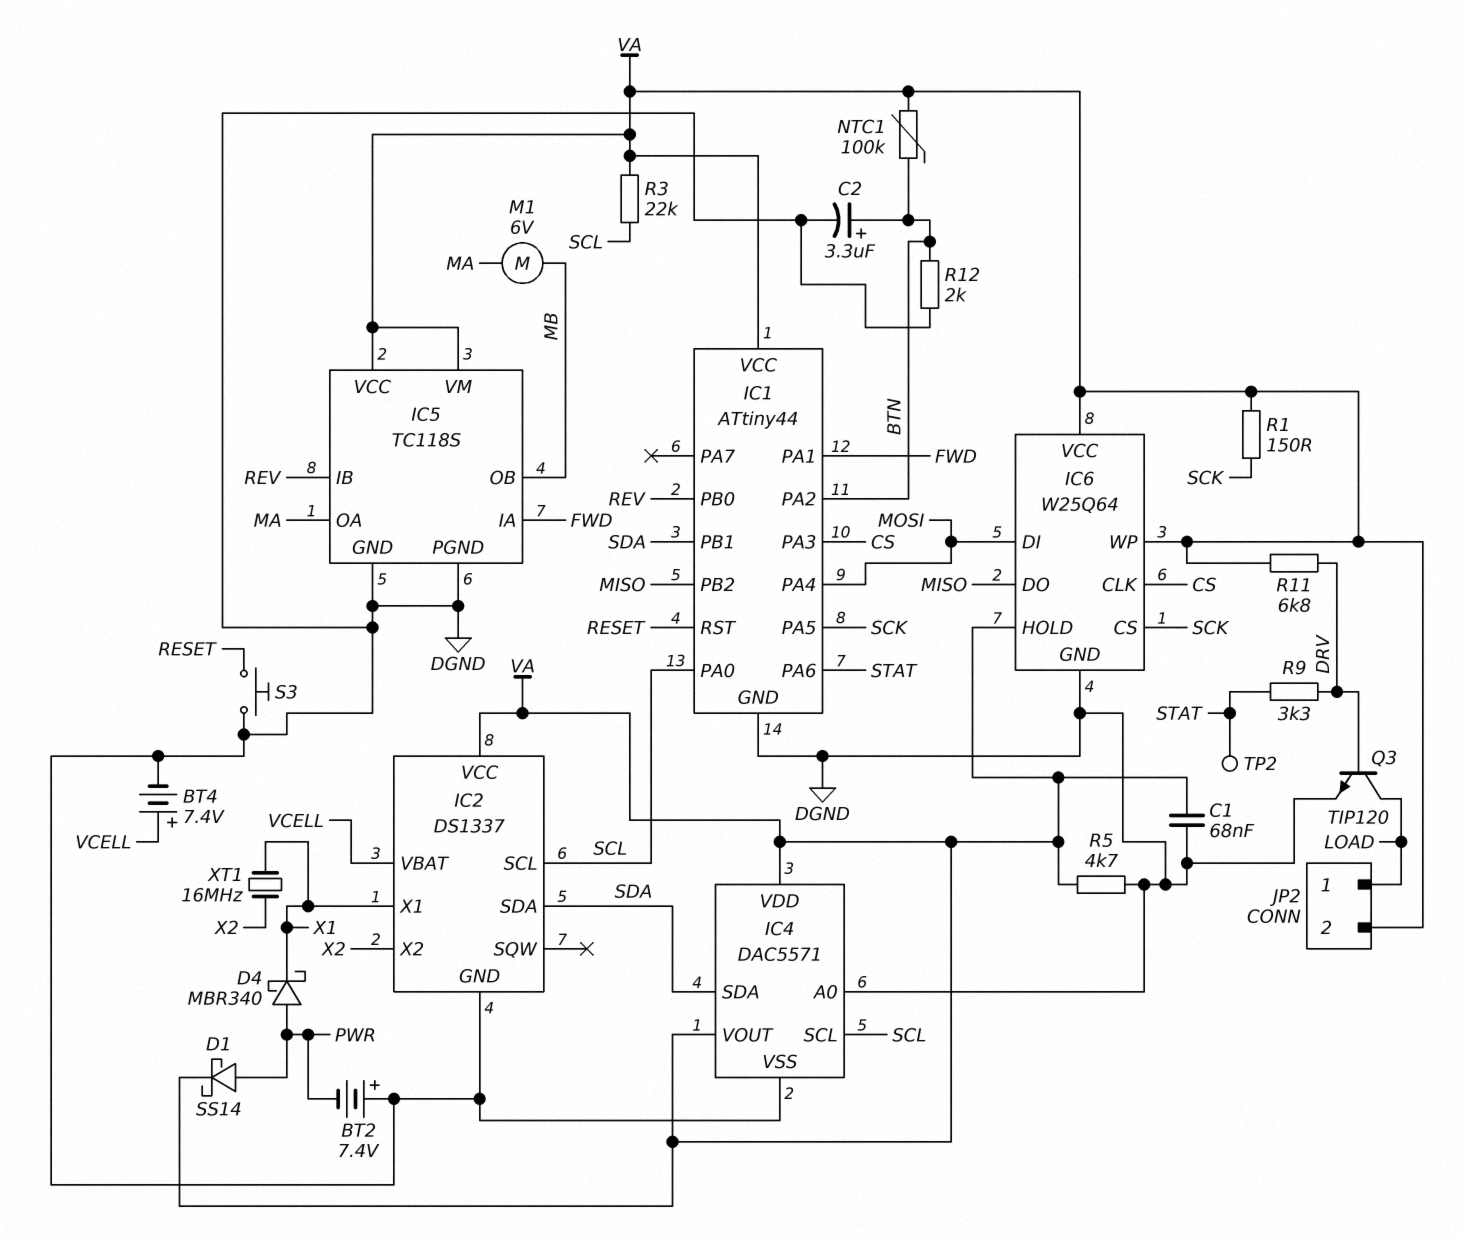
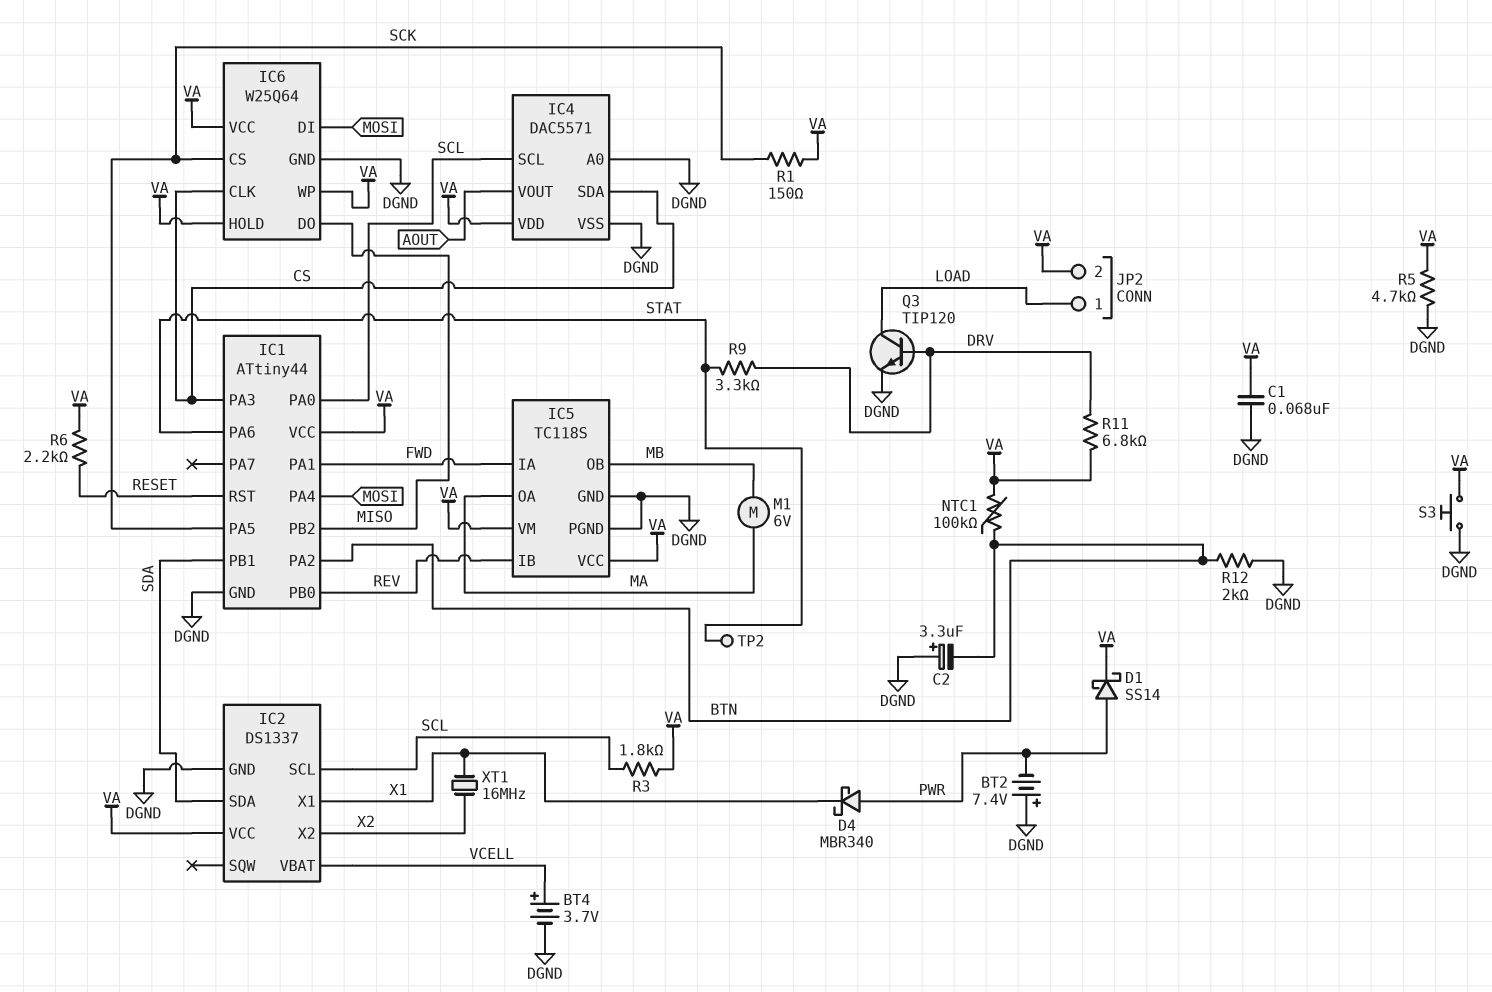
BT4: 7.4V (plus VCELL, minus DGND) -> 3.7V (plus VCELL, minus DGND)
C2: 3.3uF (plus BTN, minus DGND) -> 3.3uF (plus DGND, minus BTN)
IC4 pin SDA: SDA -> CS
IC4 pin VOUT: VA -> AOUT
R3: 22k (SCL, VA) -> 1.8k (SCL, VA)
R6: none -> 2.2k (RESET, VA)
S3: button (DGND, RESET) -> button (DGND, VA)

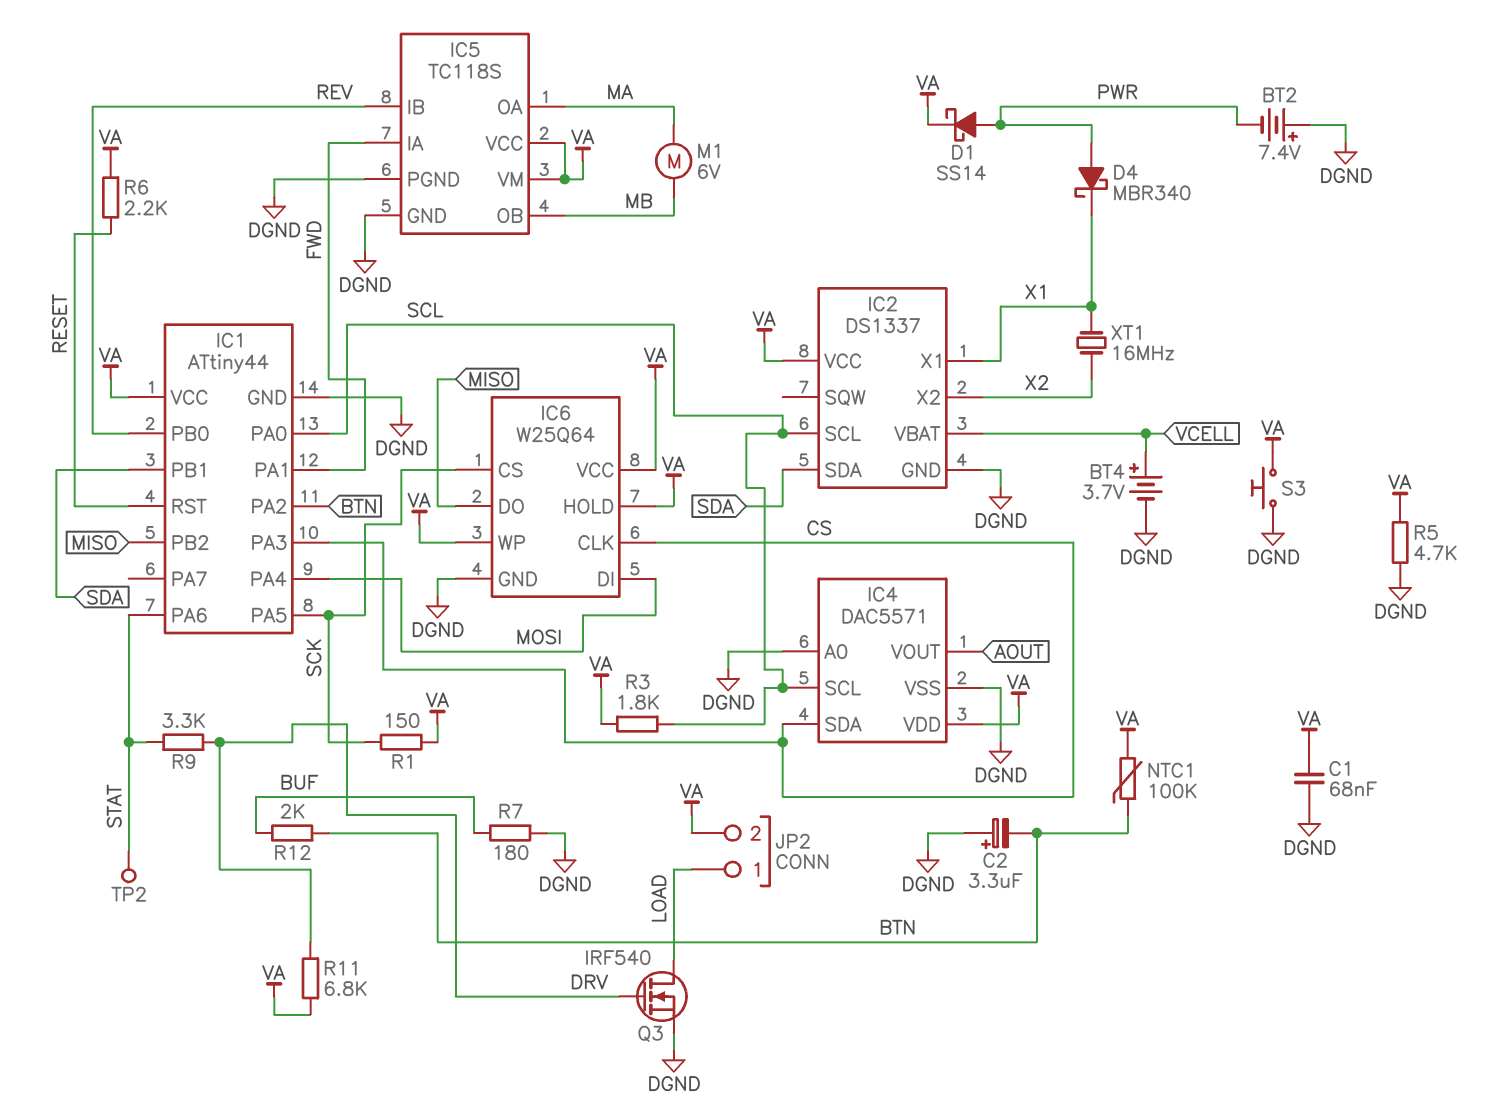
Q3: NPN TIP120 (B DRV, C LOAD, E DGND) -> NMOS IRF540 (G DRV, D LOAD, S DGND)
R7: none -> 180 (BUF, DGND)
R12: 2k (BTN, DGND) -> 2k (BTN, BUF)

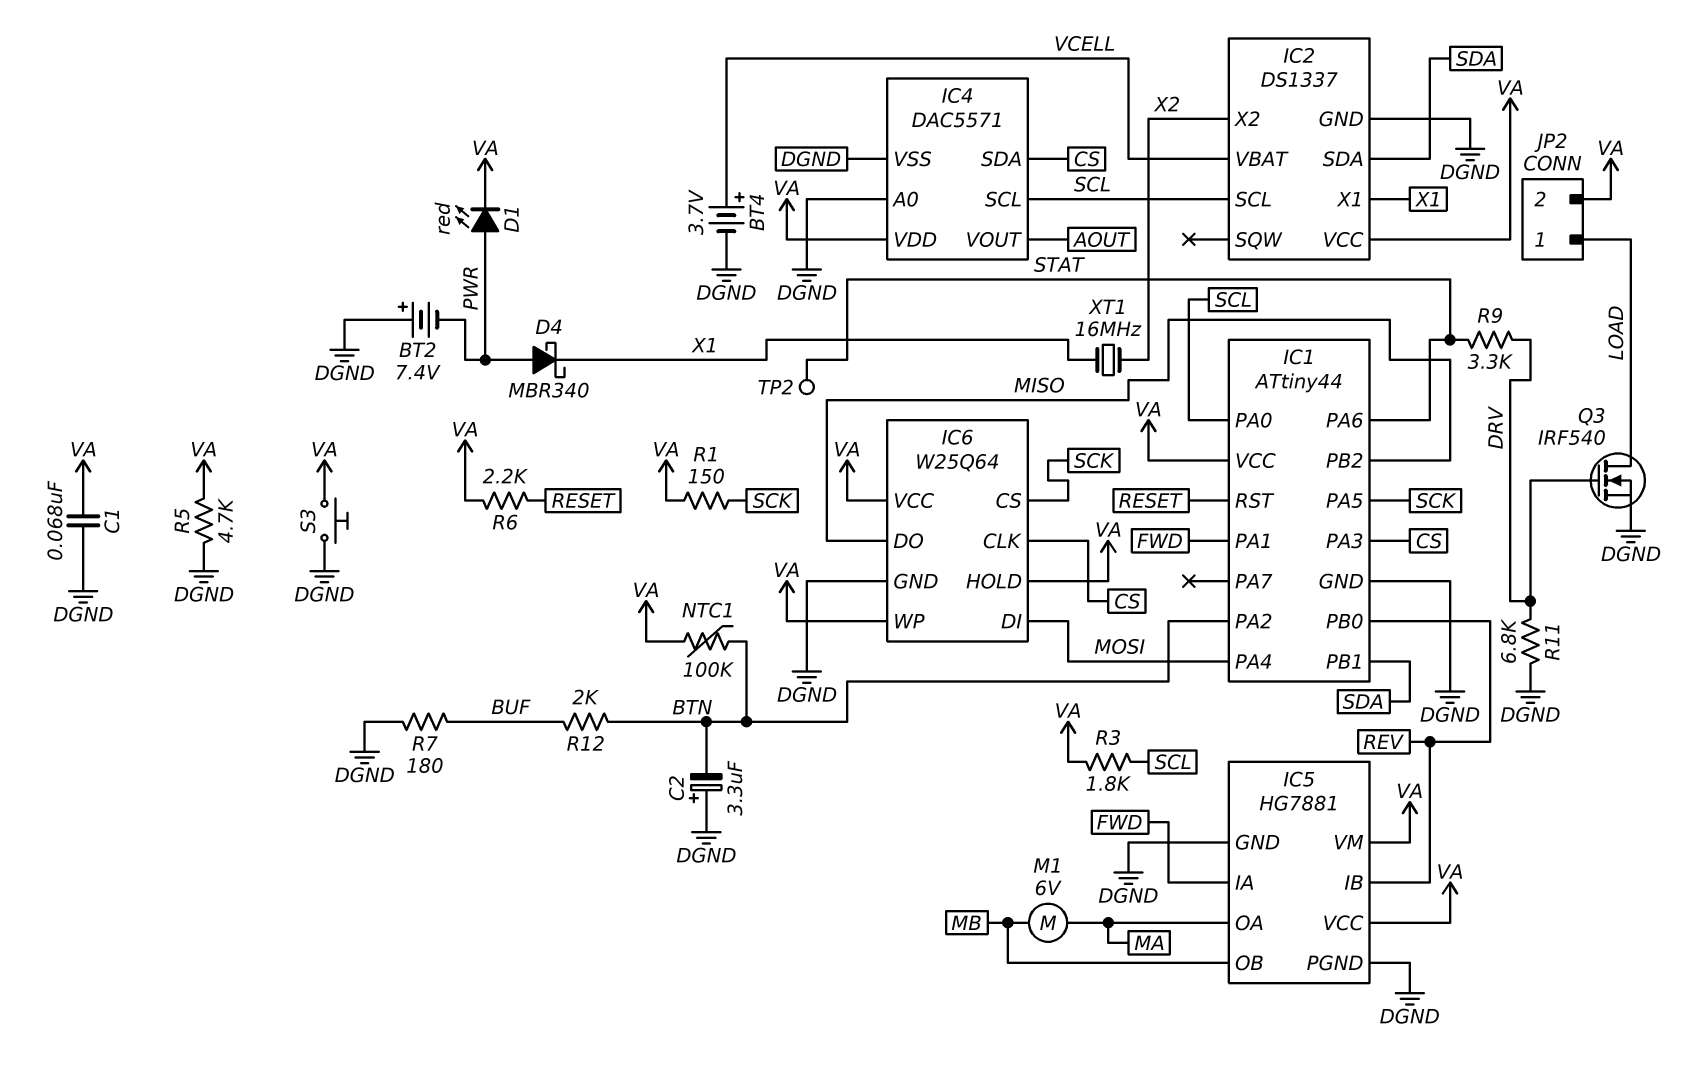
D1: schottky SS14 (A PWR, K VA) -> LED red (A PWR, K VA)
IC5: TC118S -> HG7881
R11: 6.8k (DRV, VA) -> 6.8k (DGND, DRV)

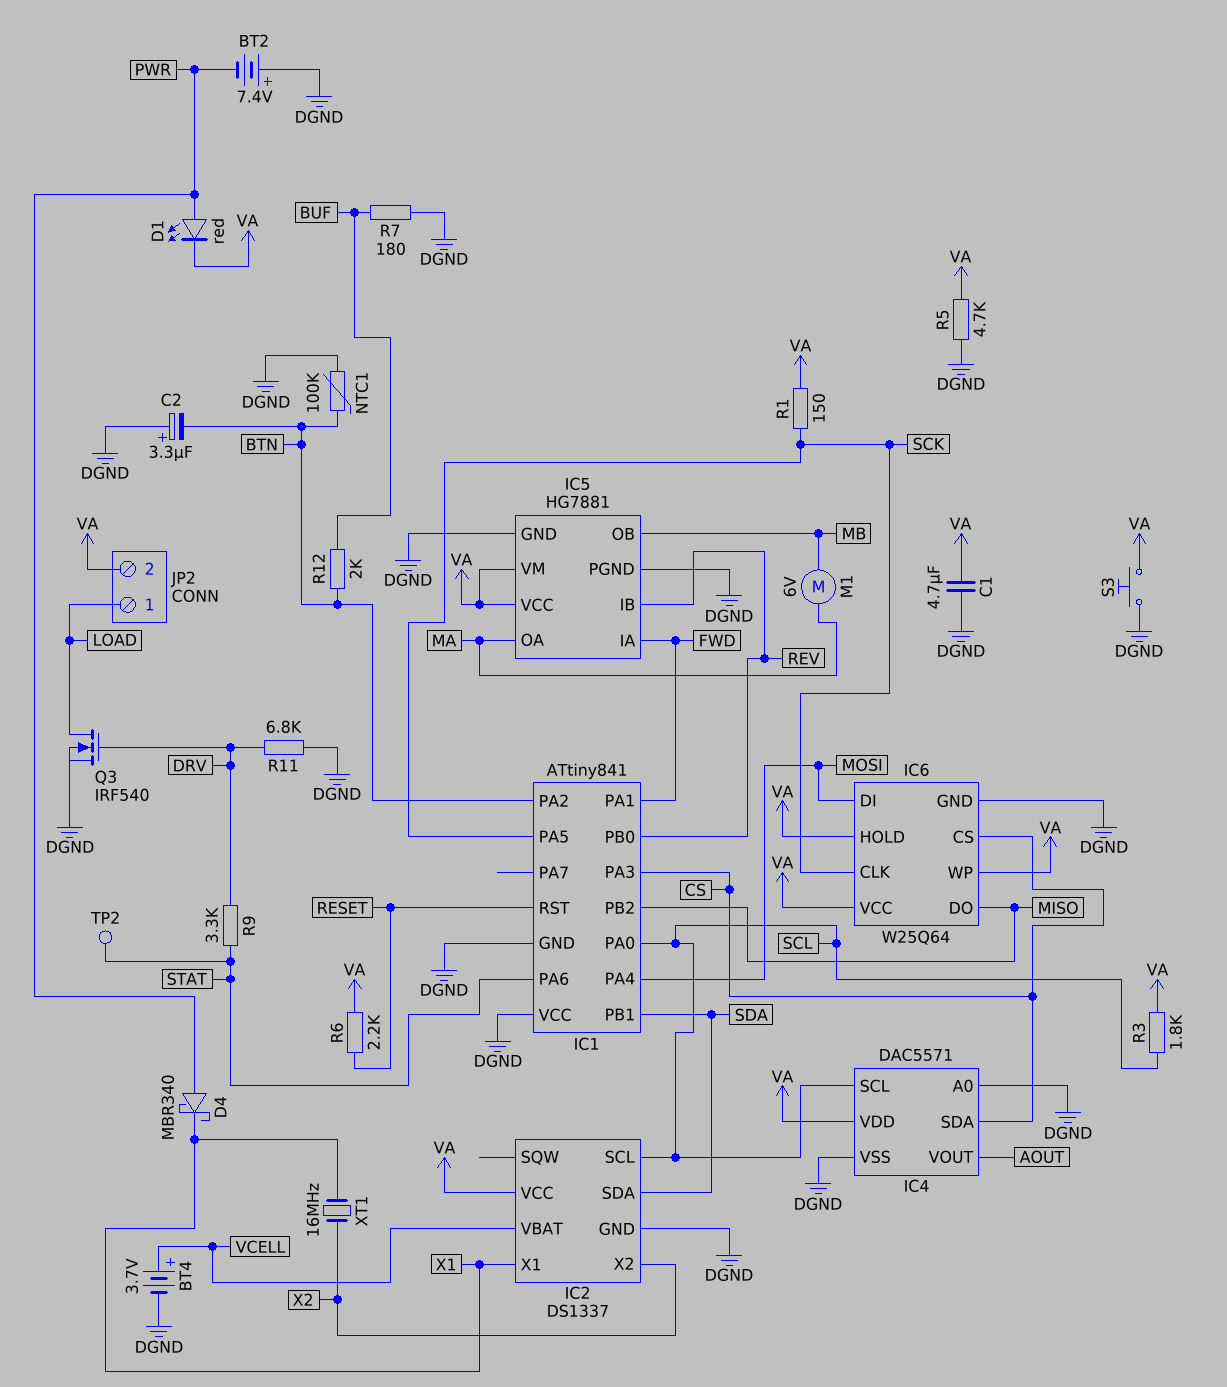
C1: 68nF (DGND, VA) -> 4.7uF (DGND, VA)
IC1: ATtiny44 -> ATtiny841
IC1 pin VCC: VA -> DGND
IC6 pin CLK: CS -> SCK
IC6 pin CS: SCK -> CS
NTC1: 100k (BTN, VA) -> 100k (BTN, DGND)

